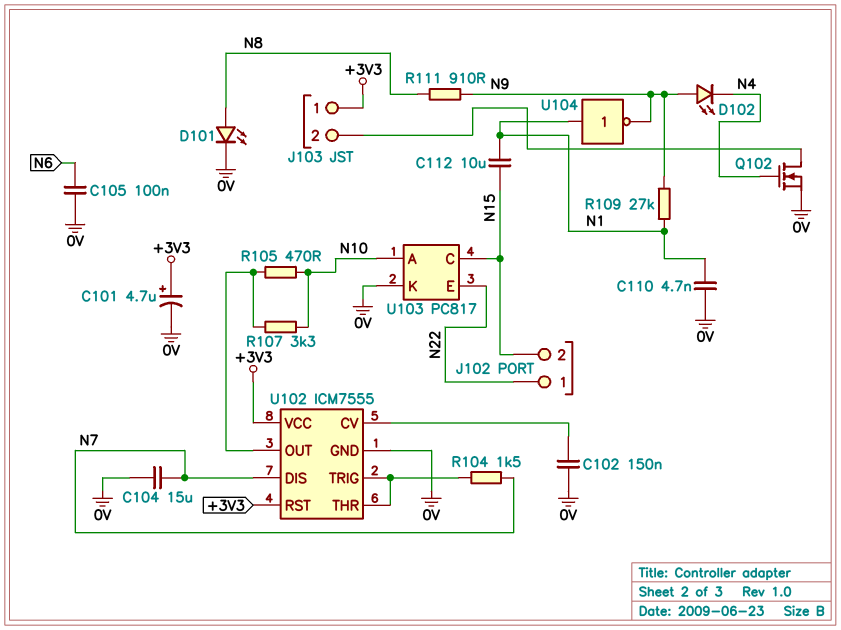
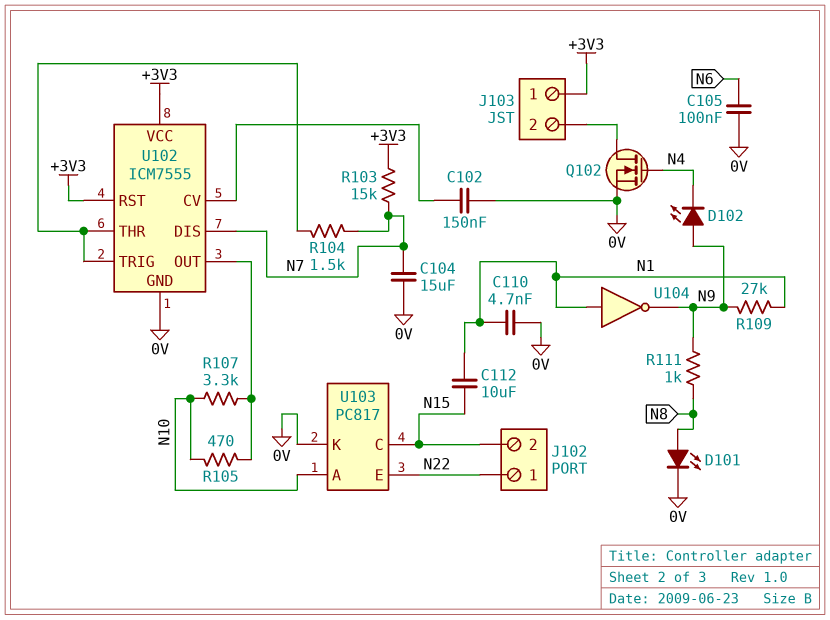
C101: 4.7uF (plus +3V3, minus 0V) -> none
R103: none -> 15k (+3V3, N7)
R111: 910 (N8, N9) -> 1k (N8, N9)

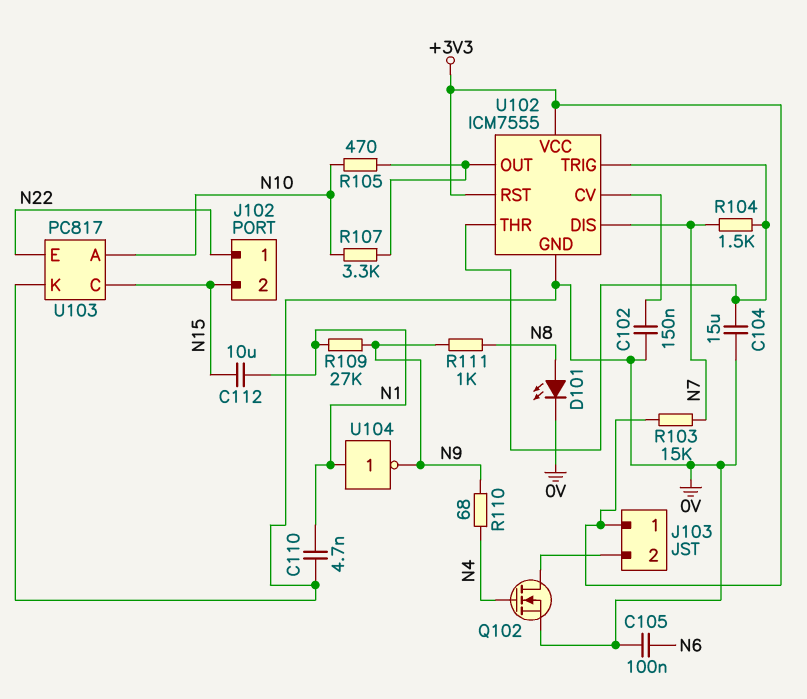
C104: 15uF (0V, N7) -> 15uF (0V, U102/THR)
D102: LED (A N9, K N4) -> none
R110: none -> 68 (N4, N9)

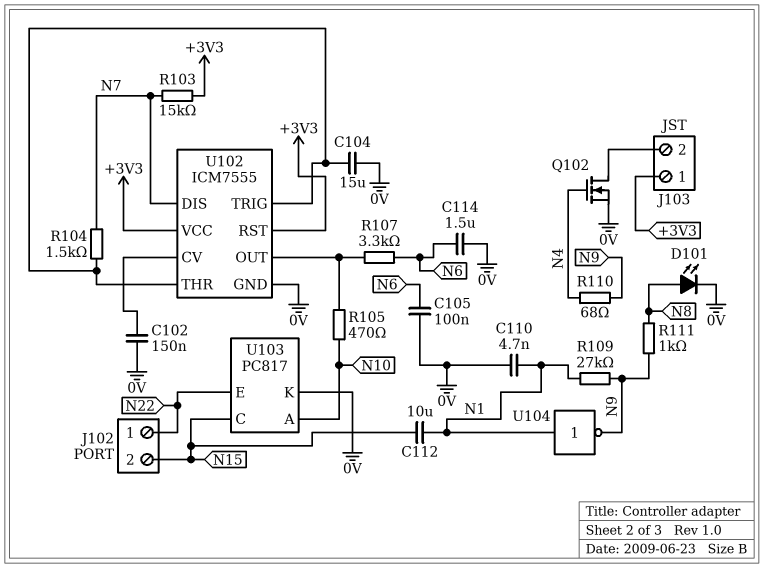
C114: none -> 1.5uF (0V, N6)
R107: 3.3k (N10, U102/OUT) -> 3.3k (N6, U102/OUT)

